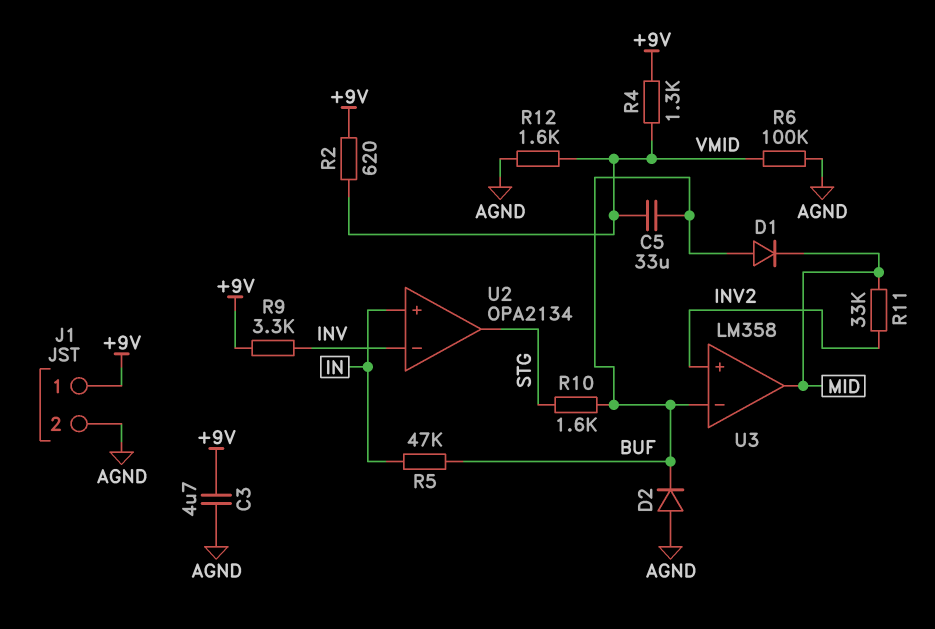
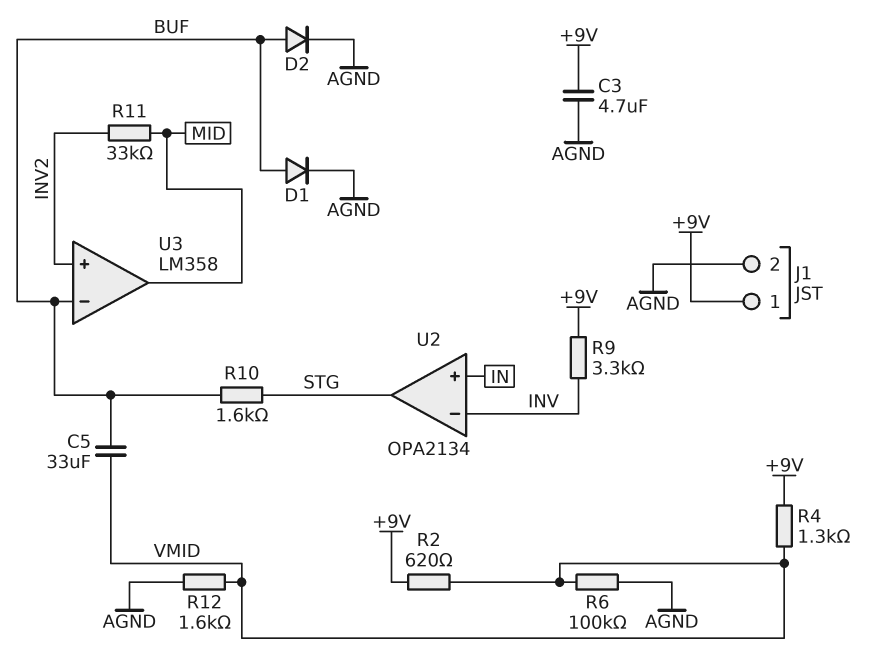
D1: diode (A BUF, K MID) -> diode (A BUF, K AGND)
D2: diode (A AGND, K BUF) -> diode (A BUF, K AGND)
R5: 47k (BUF, IN) -> none

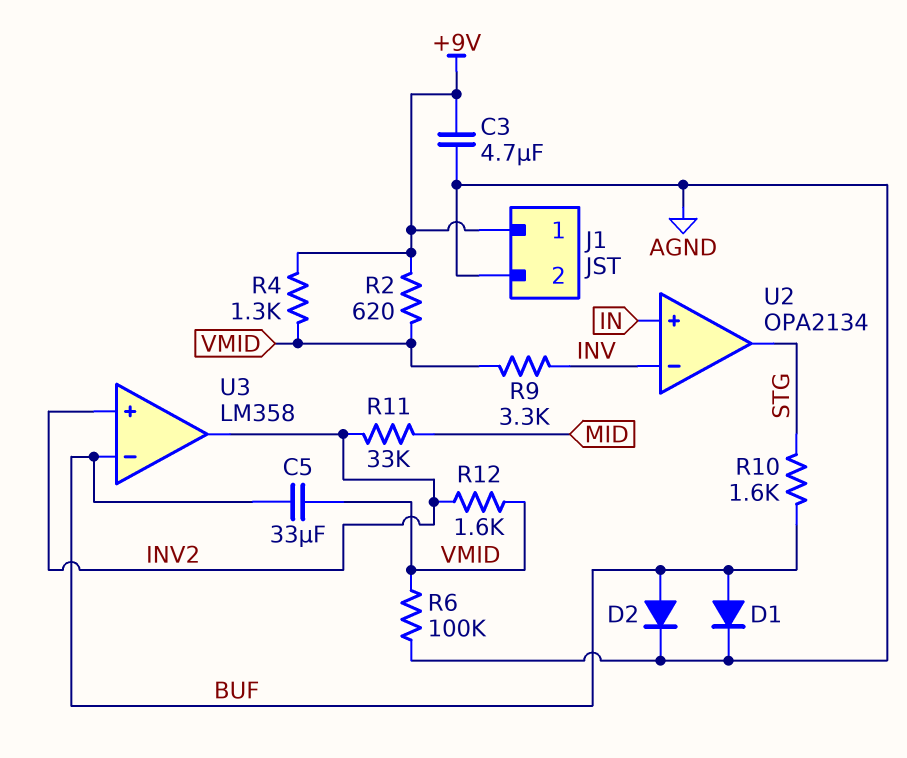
R9: 3.3k (+9V, INV) -> 3.3k (INV, VMID)
R12: 1.6k (AGND, VMID) -> 1.6k (INV2, VMID)
U3 pin out: MID -> INV2

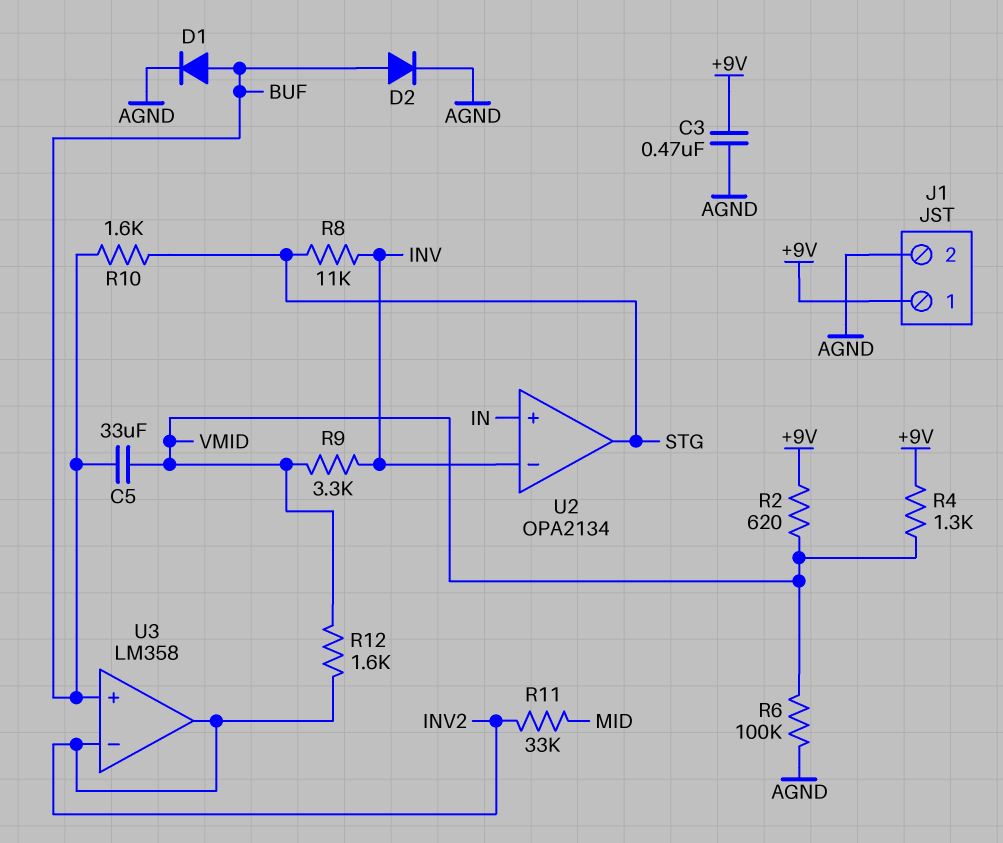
C3: 4.7uF (+9V, AGND) -> 470nF (+9V, AGND)
R8: none -> 11k (INV, STG)
U3 pin in+: INV2 -> BUF
U3 pin in-: BUF -> INV2

